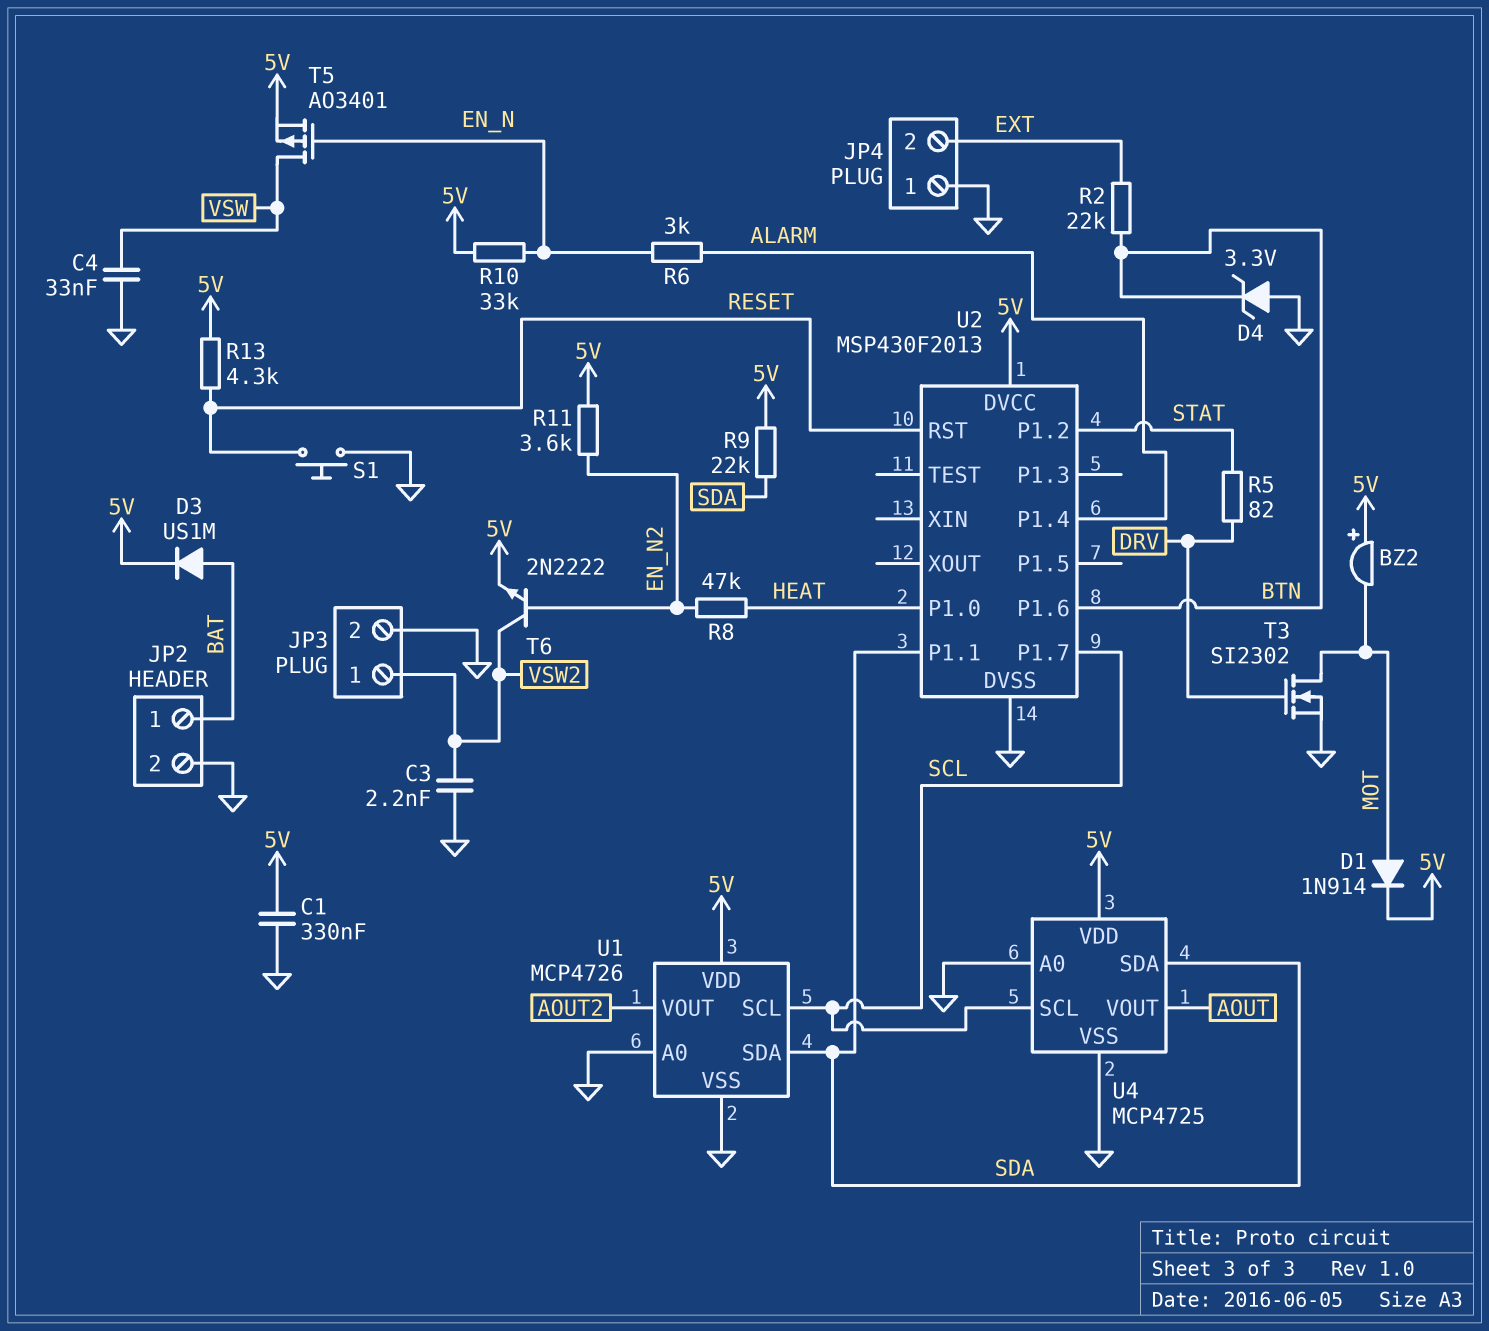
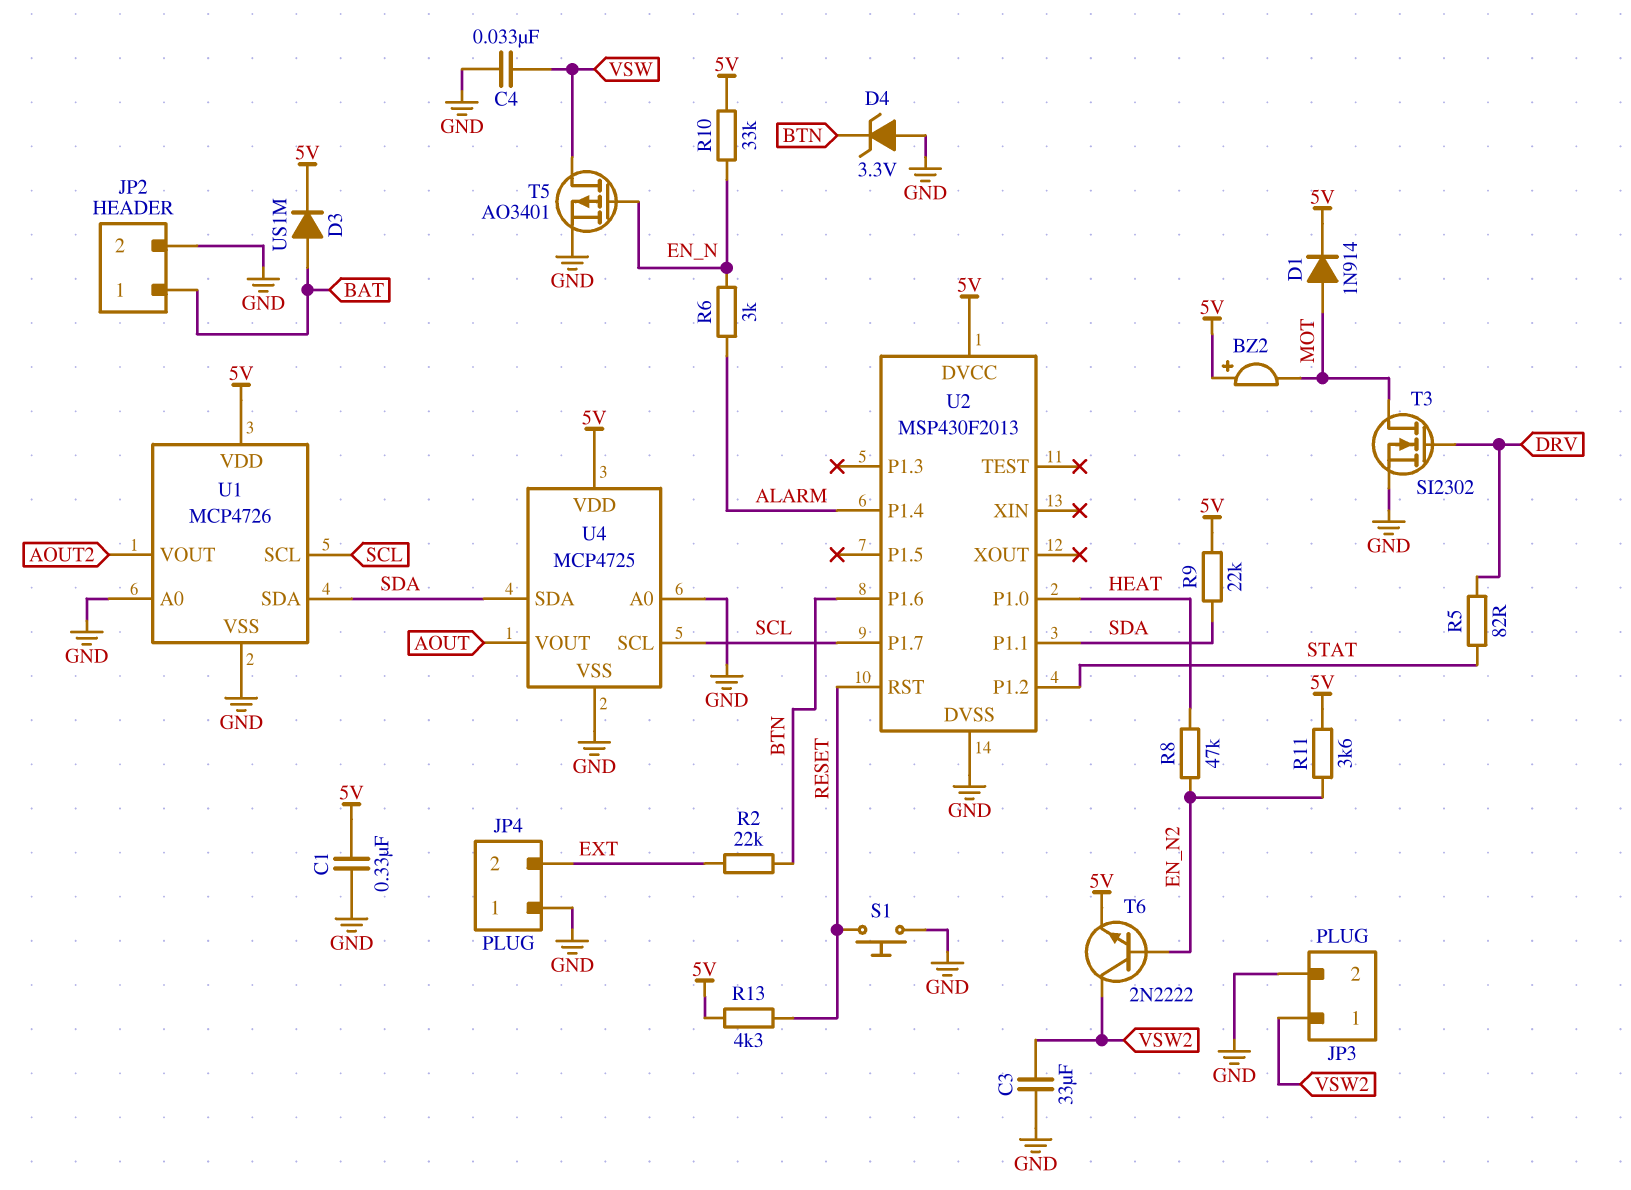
C3: 2.2nF (GND, VSW2) -> 33uF (GND, VSW2)
T5: PMOS AO3401 (G EN_N, D VSW, S 5V) -> PMOS AO3401 (G EN_N, D VSW, S GND)

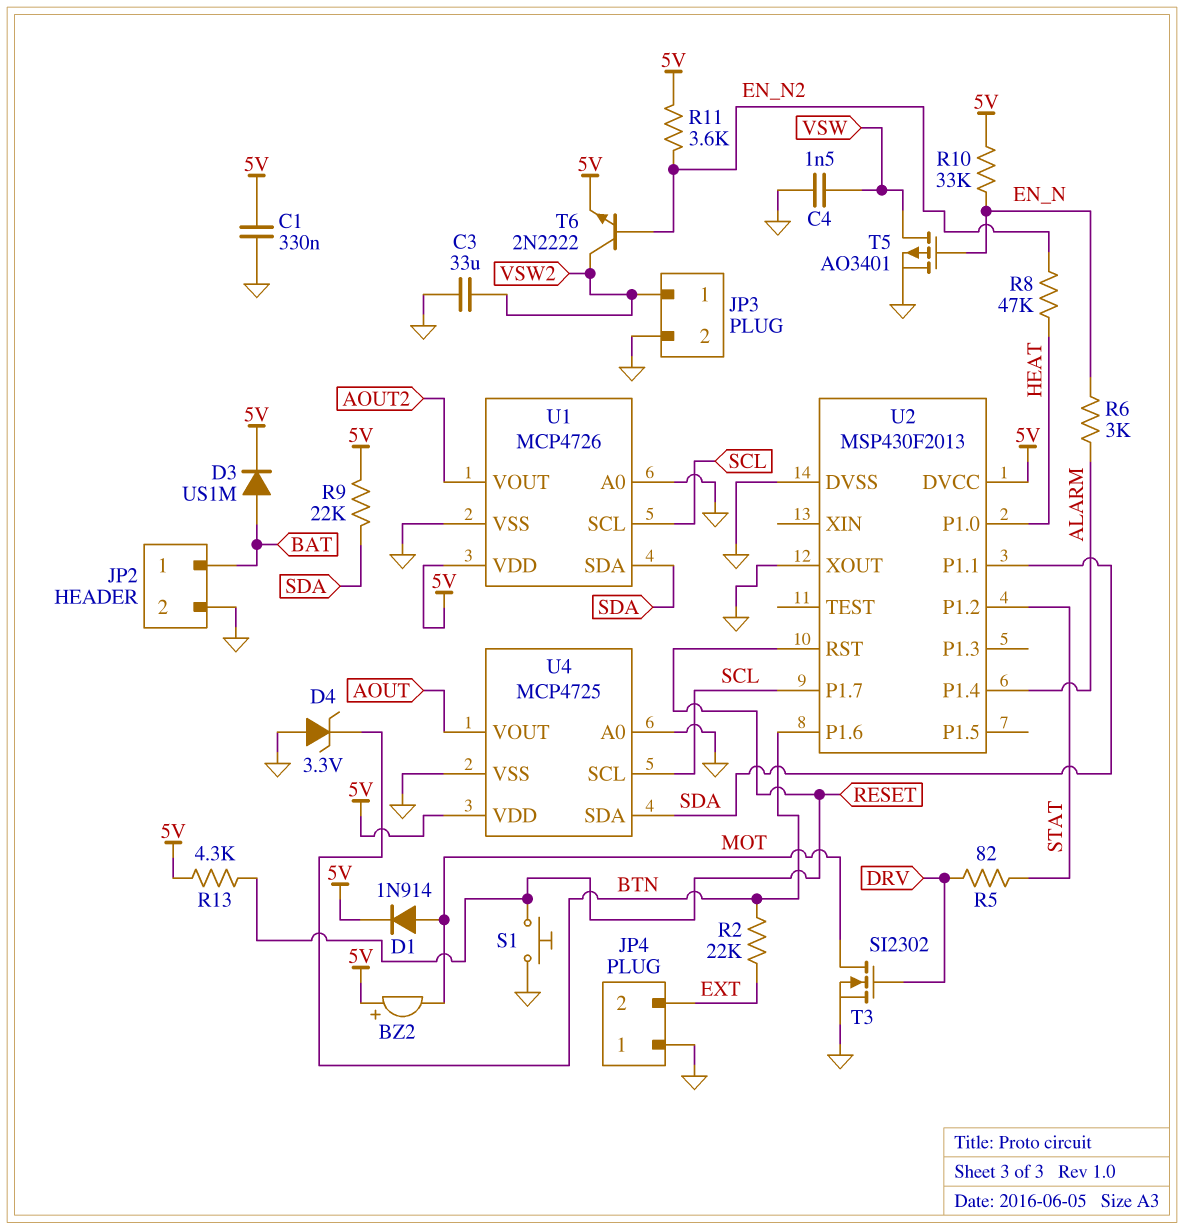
C4: 33nF (GND, VSW) -> 1.5nF (GND, VSW)
U2 pin XOUT: none -> GND

